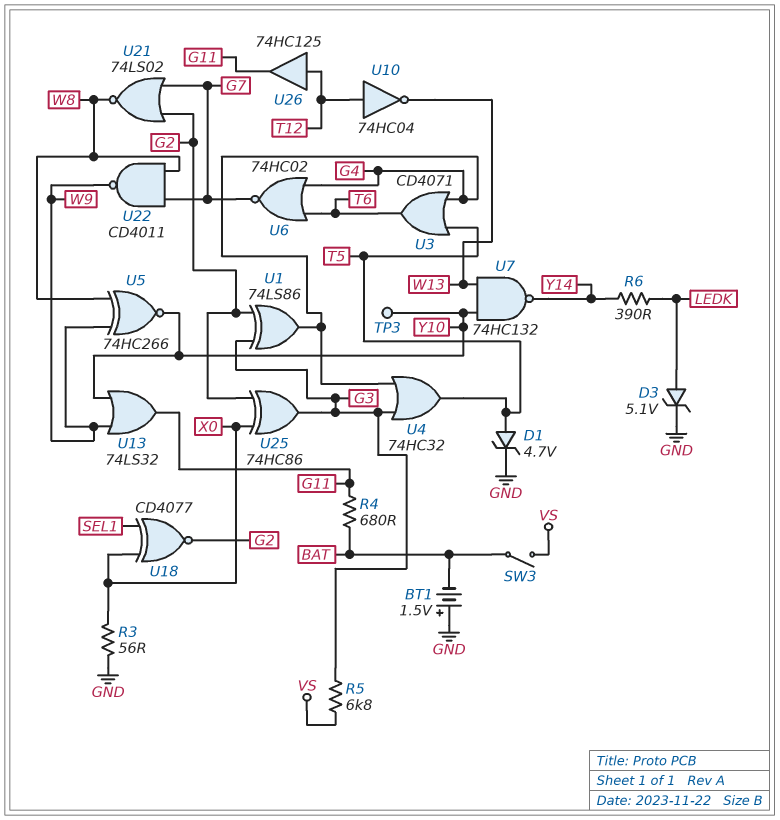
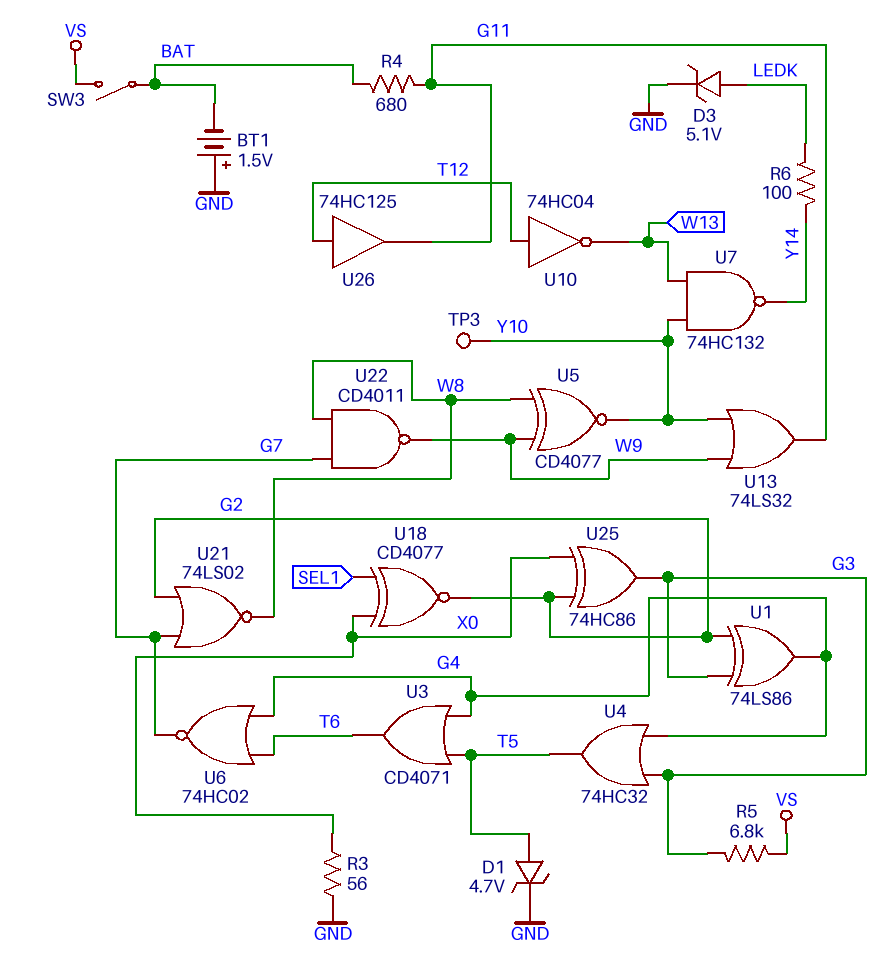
R6: 390 (LEDK, Y14) -> 100 (LEDK, Y14)
U5: XNOR 74HC266 (in W8, in W9, out Y10) -> XNOR CD4077 (in W8, in W9, out Y10)

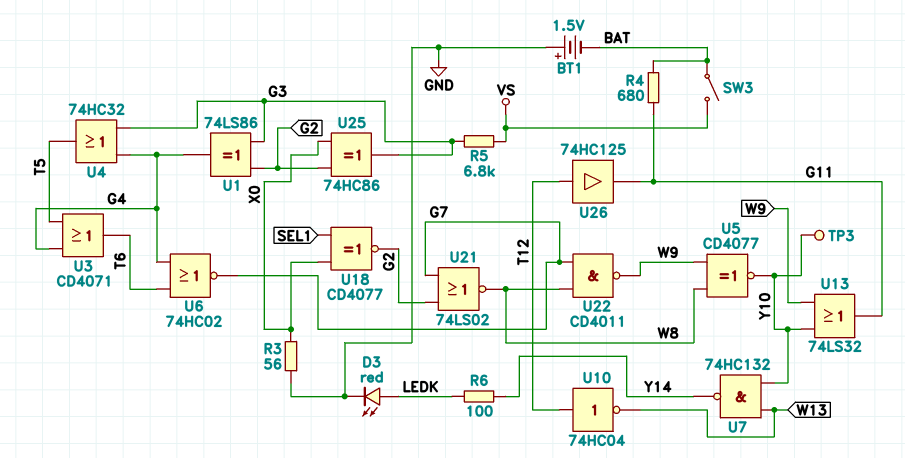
D1: zener 4.7V (A T5, K GND) -> none
D3: zener 5.1V (A LEDK, K GND) -> LED red (A LEDK, K GND)

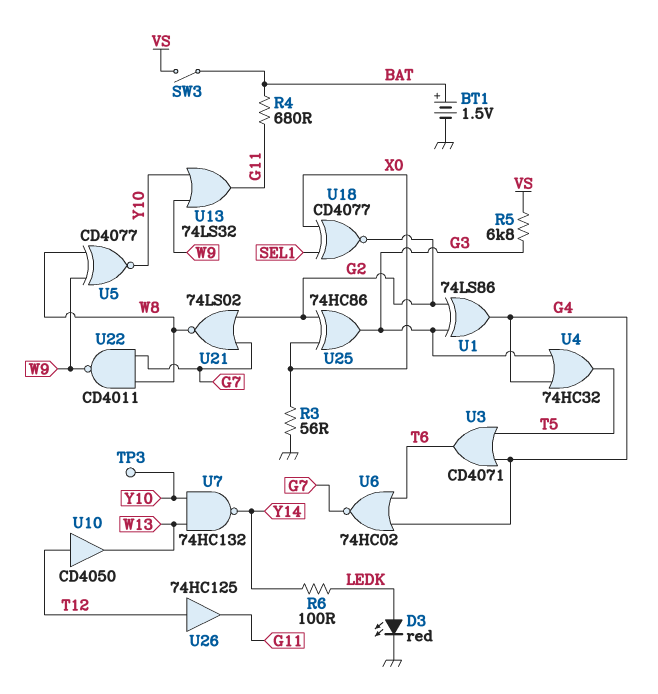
BT1: 1.5V (plus GND, minus BAT) -> 1.5V (plus BAT, minus GND)
U10: NOT 74HC04 (in T12, out W13) -> buffer CD4050 (in T12, out W13)

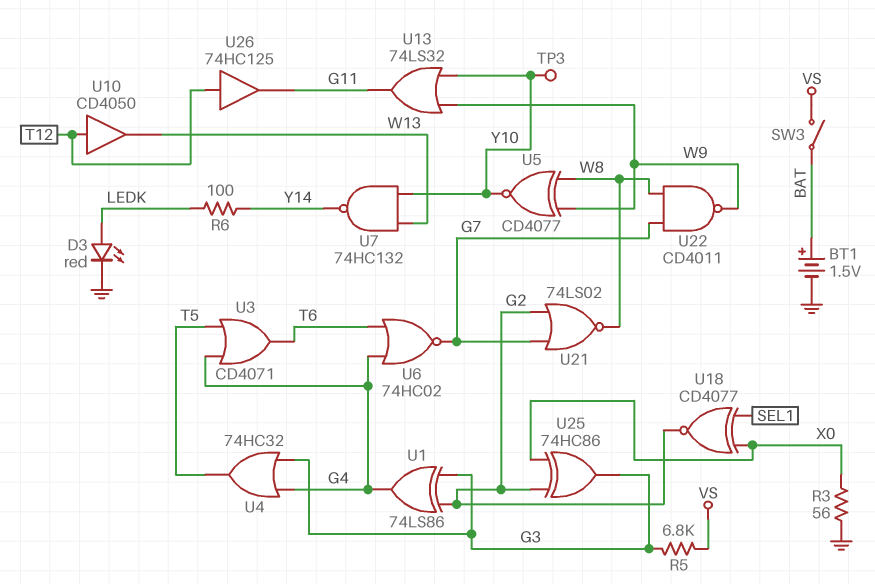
R4: 680 (BAT, G11) -> none

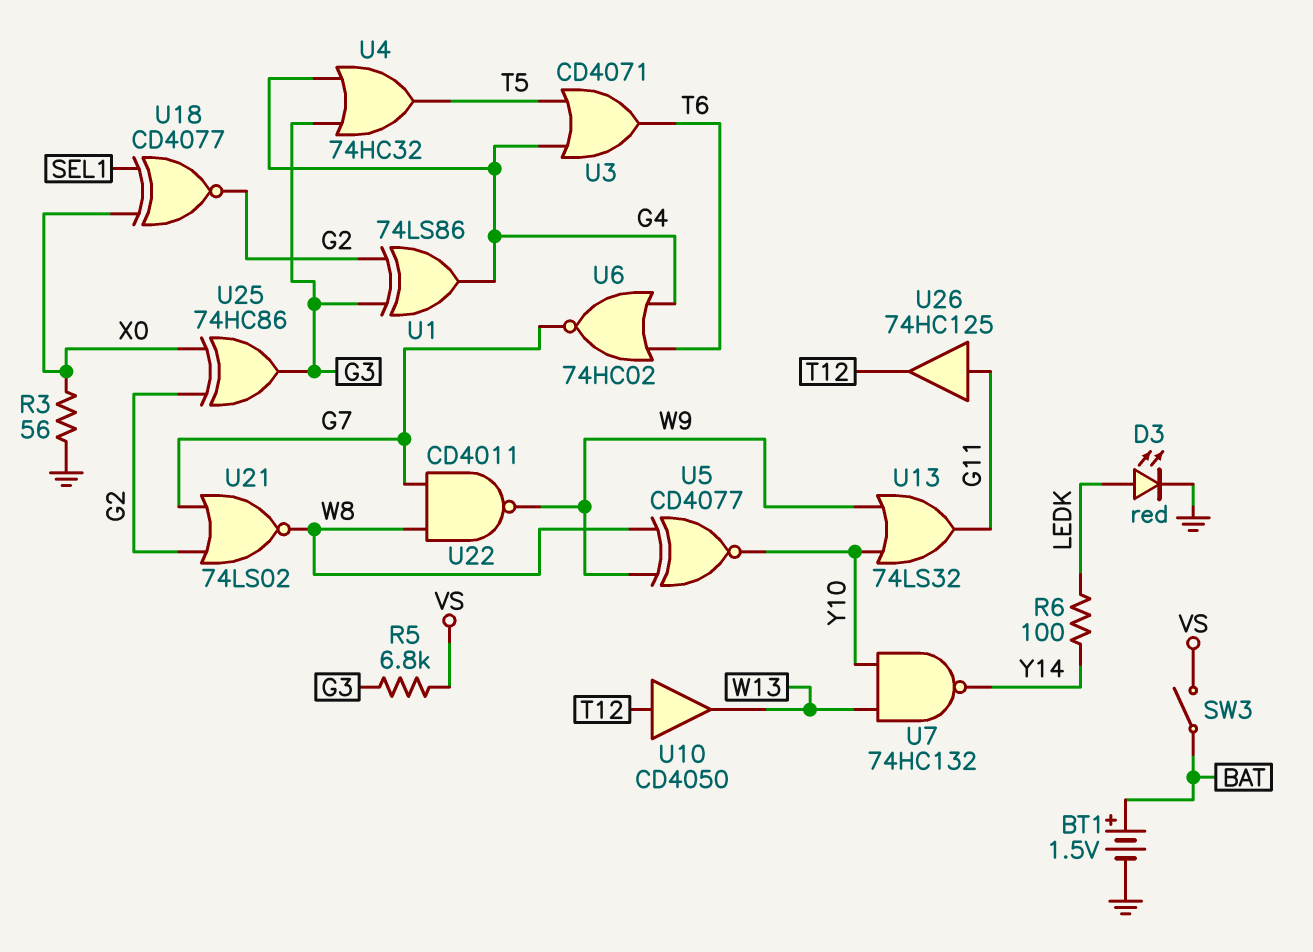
TP3: test point (Y10) -> none
U26: buffer 74HC125 (in T12, out G11) -> buffer 74HC125 (in G11, out T12)

